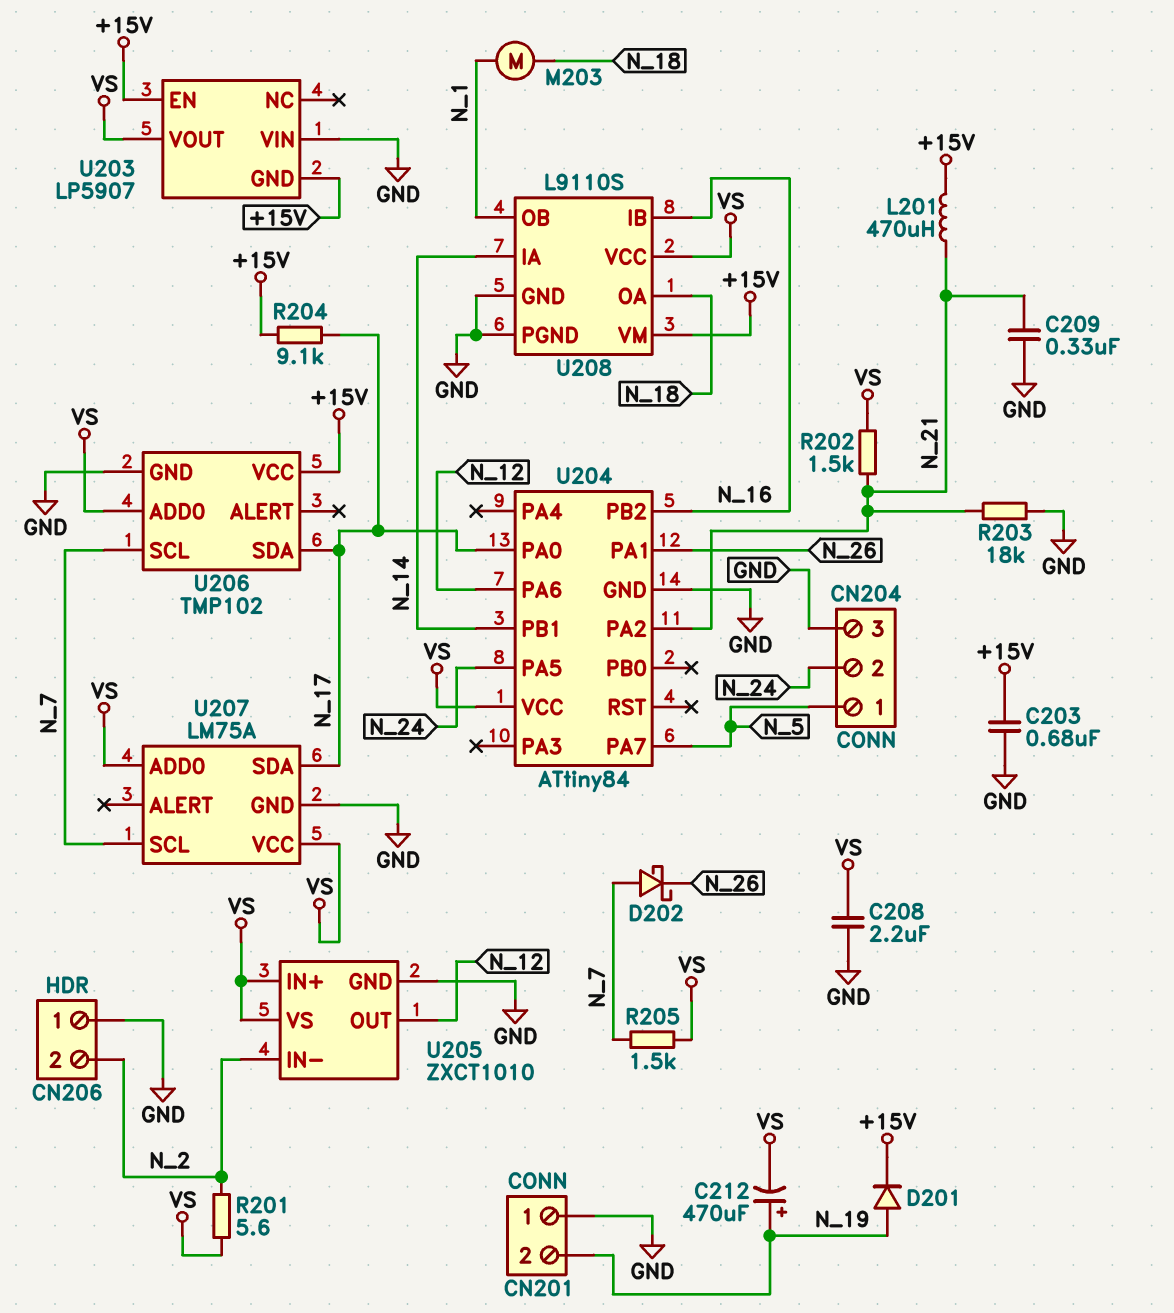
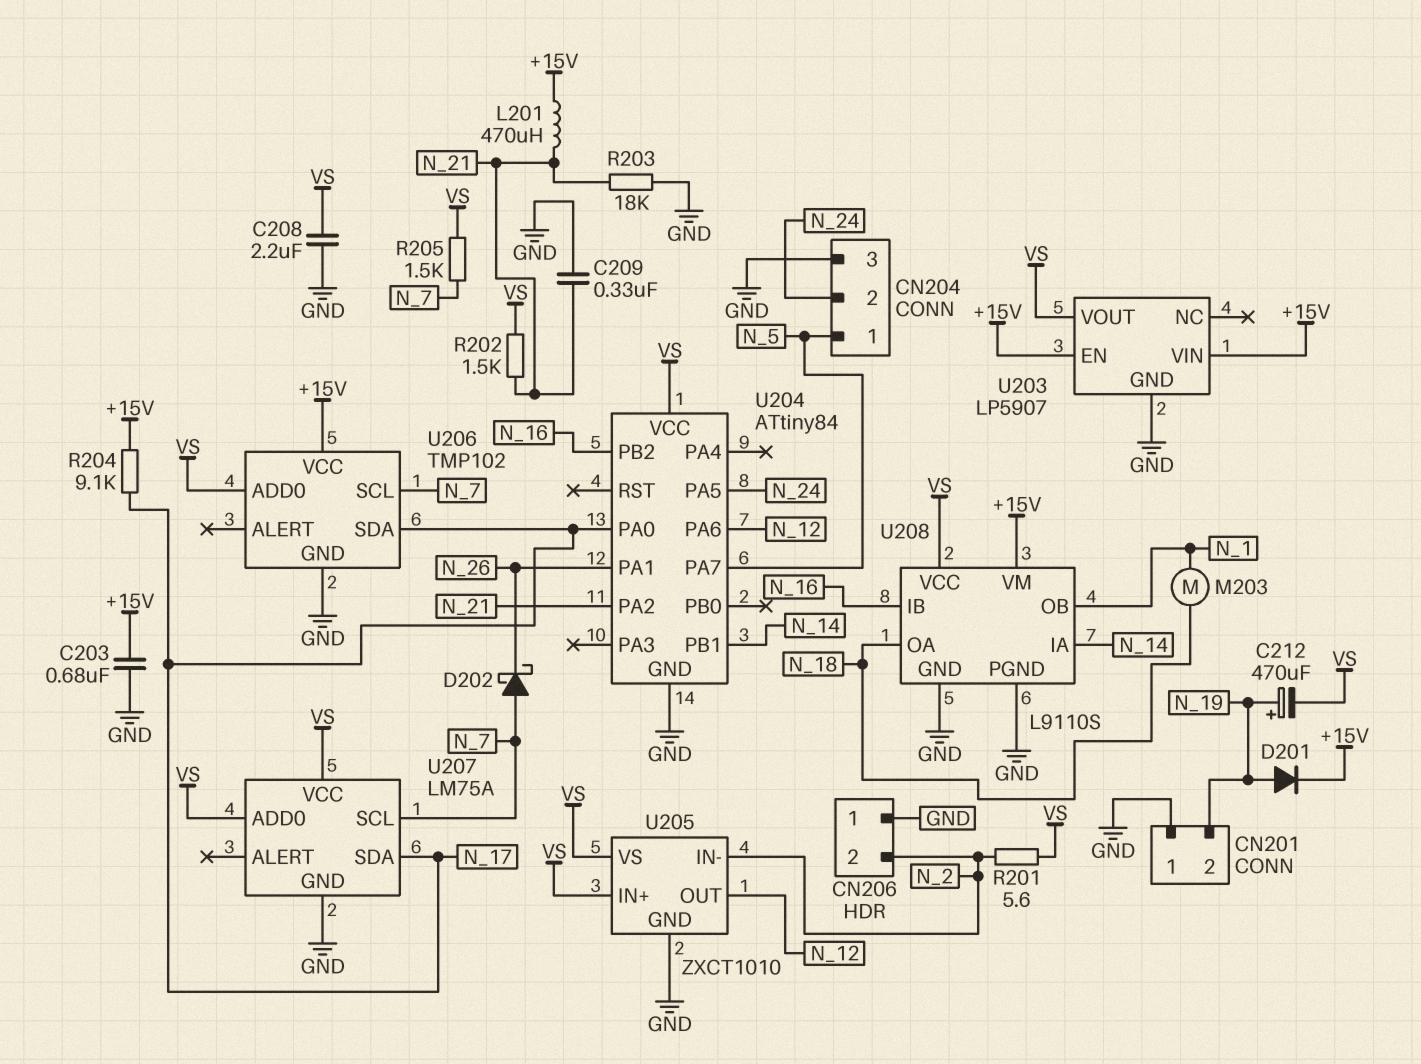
U203 pin GND: +15V -> GND
U203 pin VIN: GND -> +15V

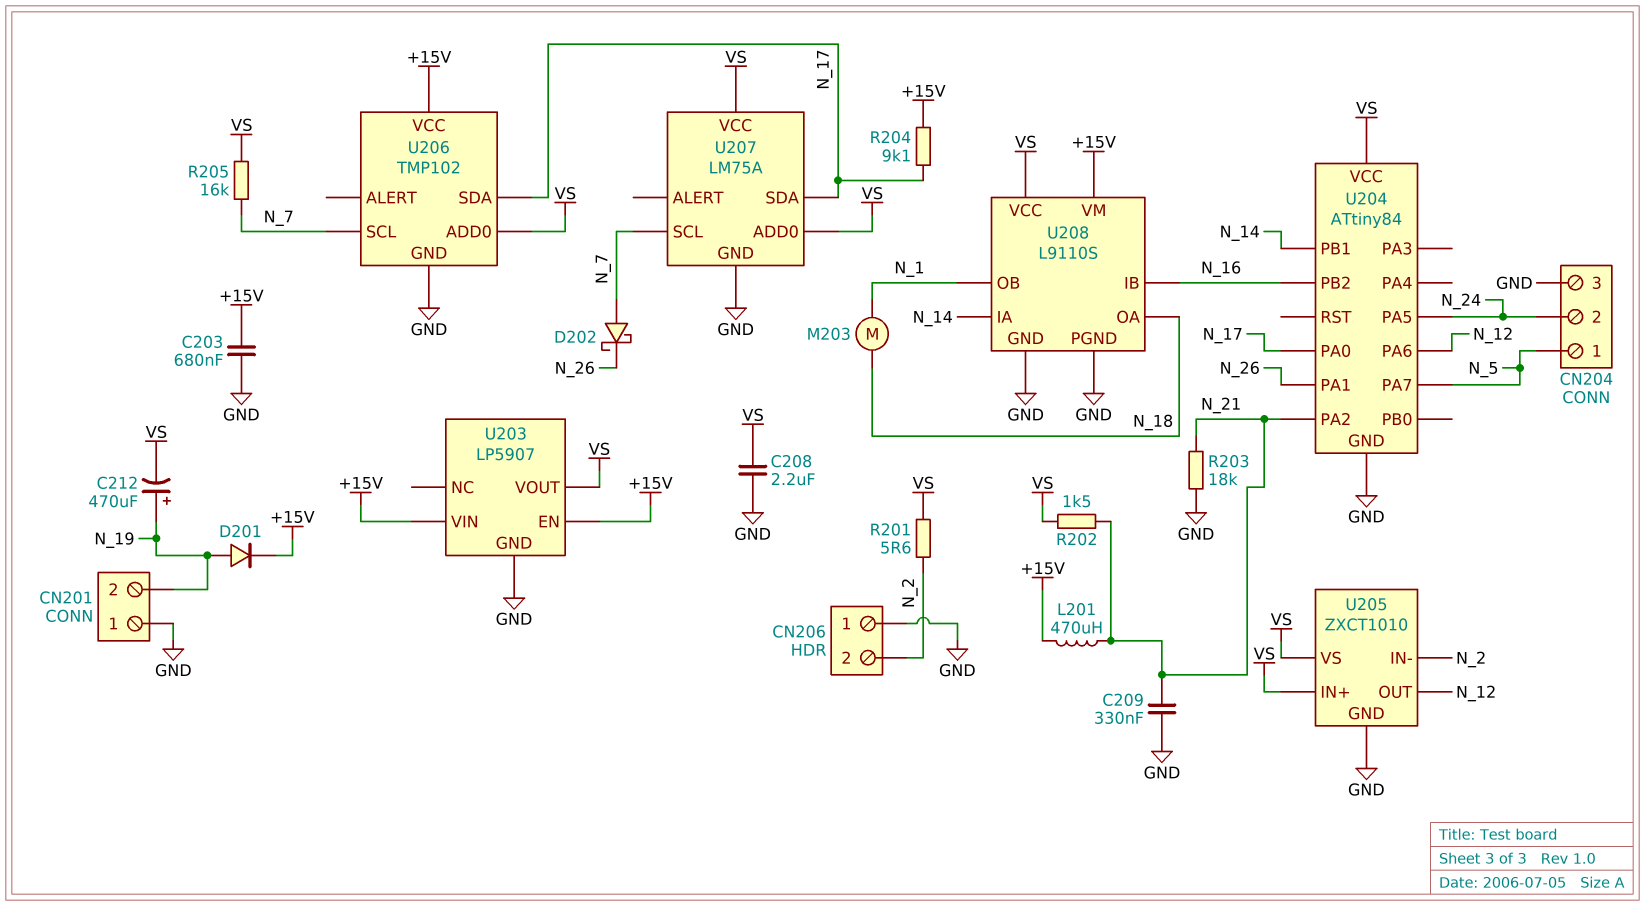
R205: 1.5k (N_7, VS) -> 16k (N_7, VS)

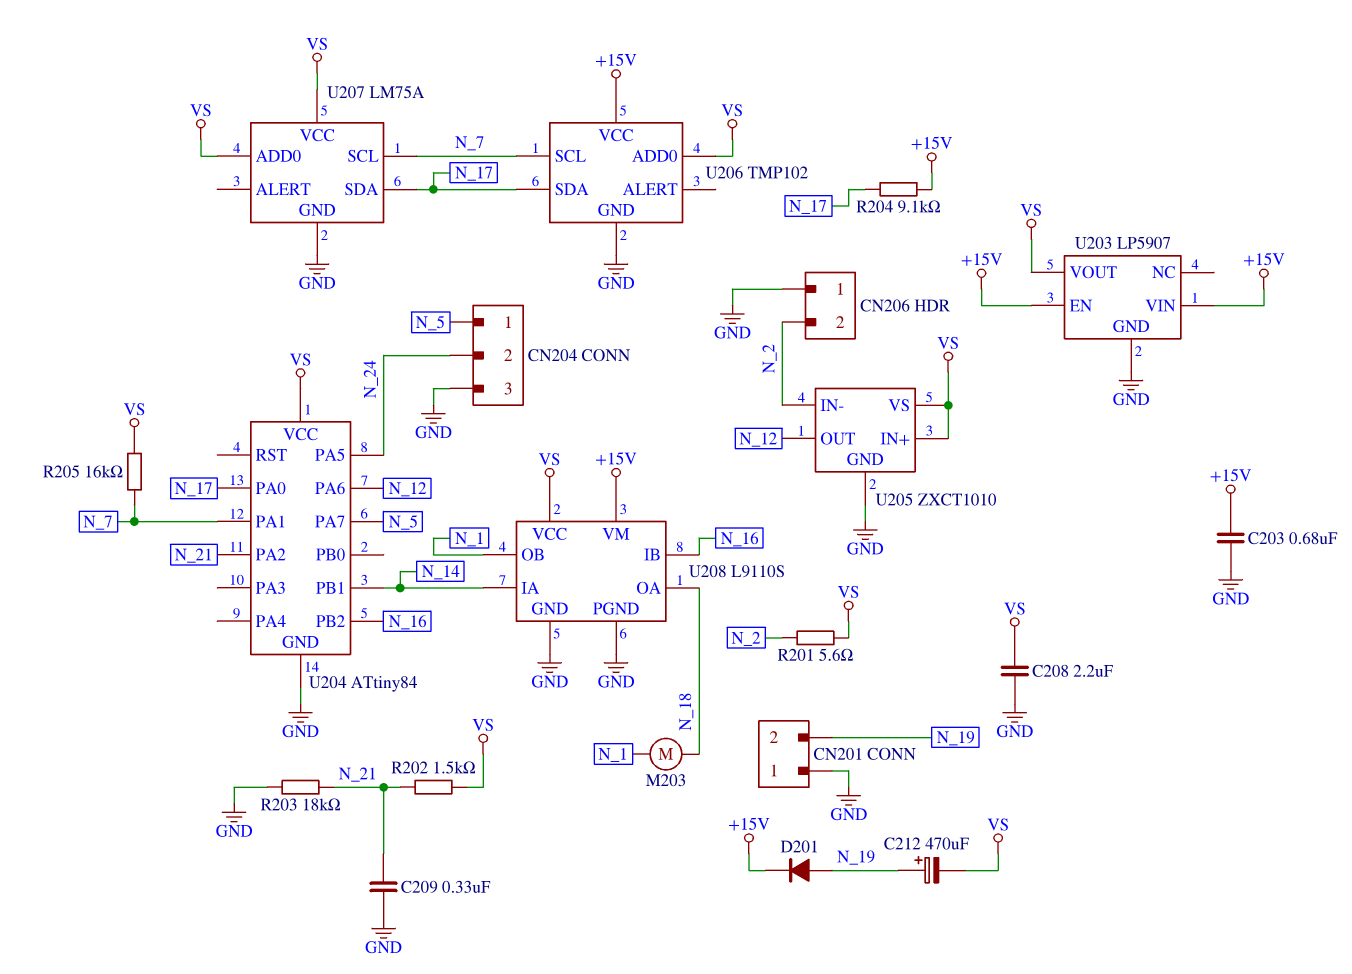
D202: schottky (A N_7, K N_26) -> none
L201: 470uH (+15V, N_21) -> none
U204 pin PA1: N_26 -> N_7

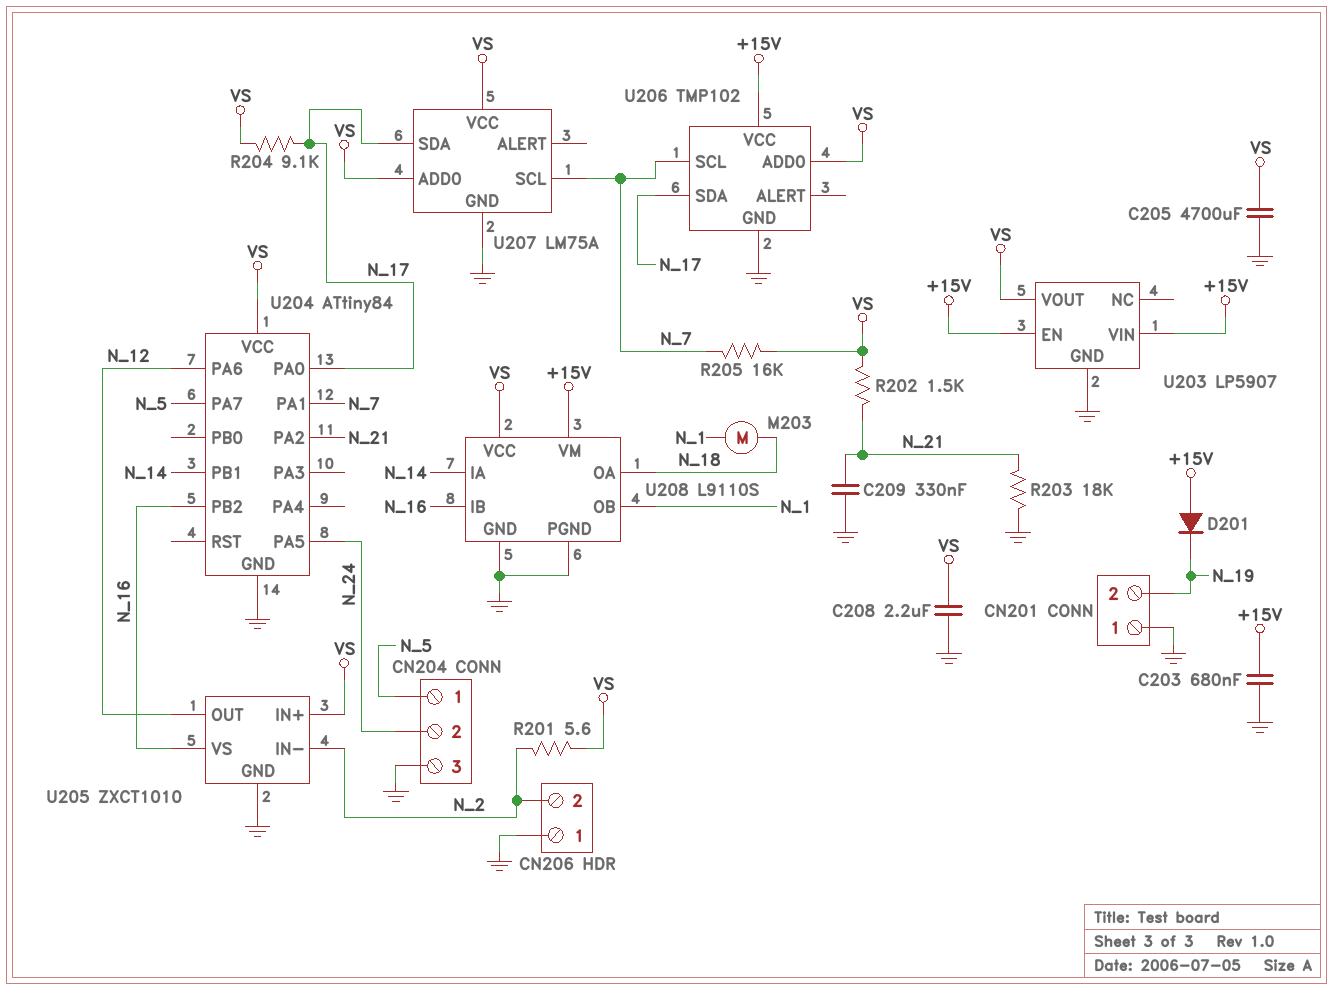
C205: none -> 4700uF (GND, VS)
C212: 470uF (plus N_19, minus VS) -> none
D201: diode (A N_19, K +15V) -> diode (A +15V, K N_19)
R204: 9.1k (+15V, N_17) -> 9.1k (N_17, VS)
U205 pin VS: VS -> N_16

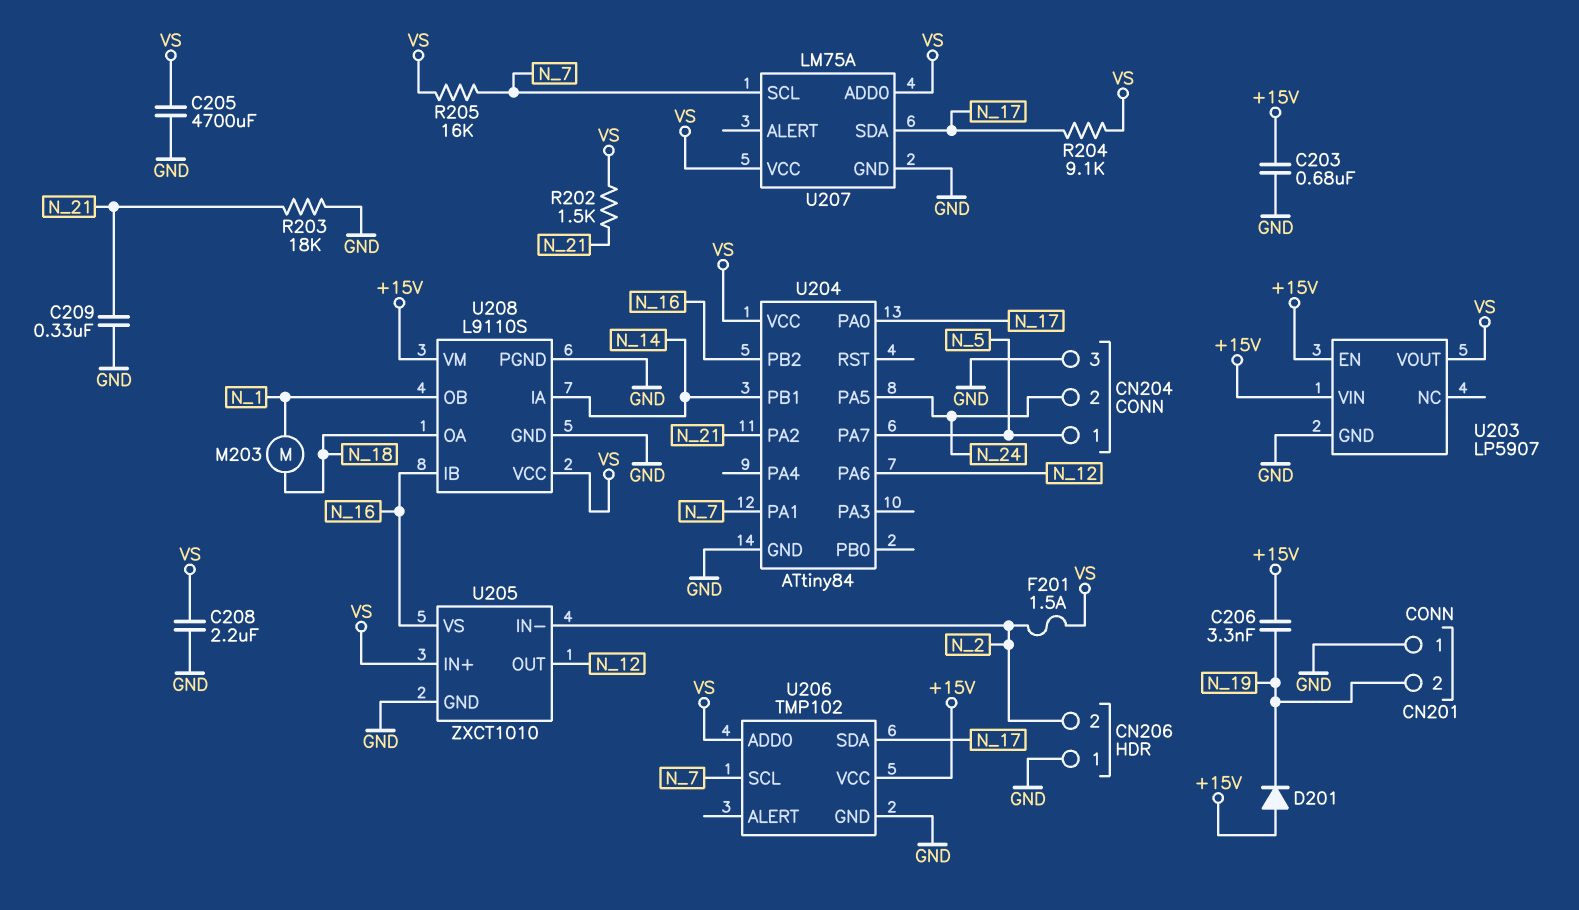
C206: none -> 3.3nF (+15V, N_19)
F201: none -> 1.5A (N_2, VS)
R201: 5.6 (N_2, VS) -> none

